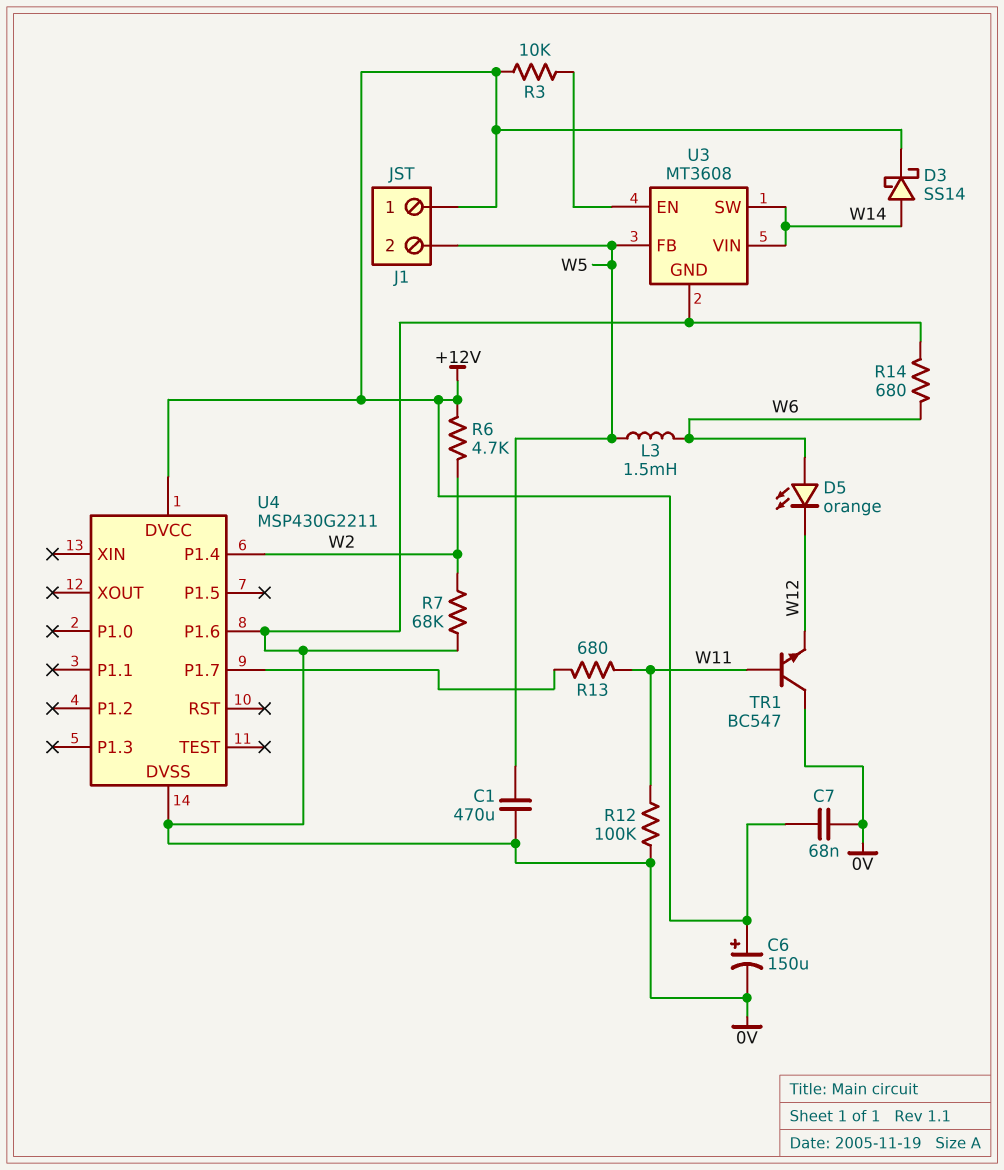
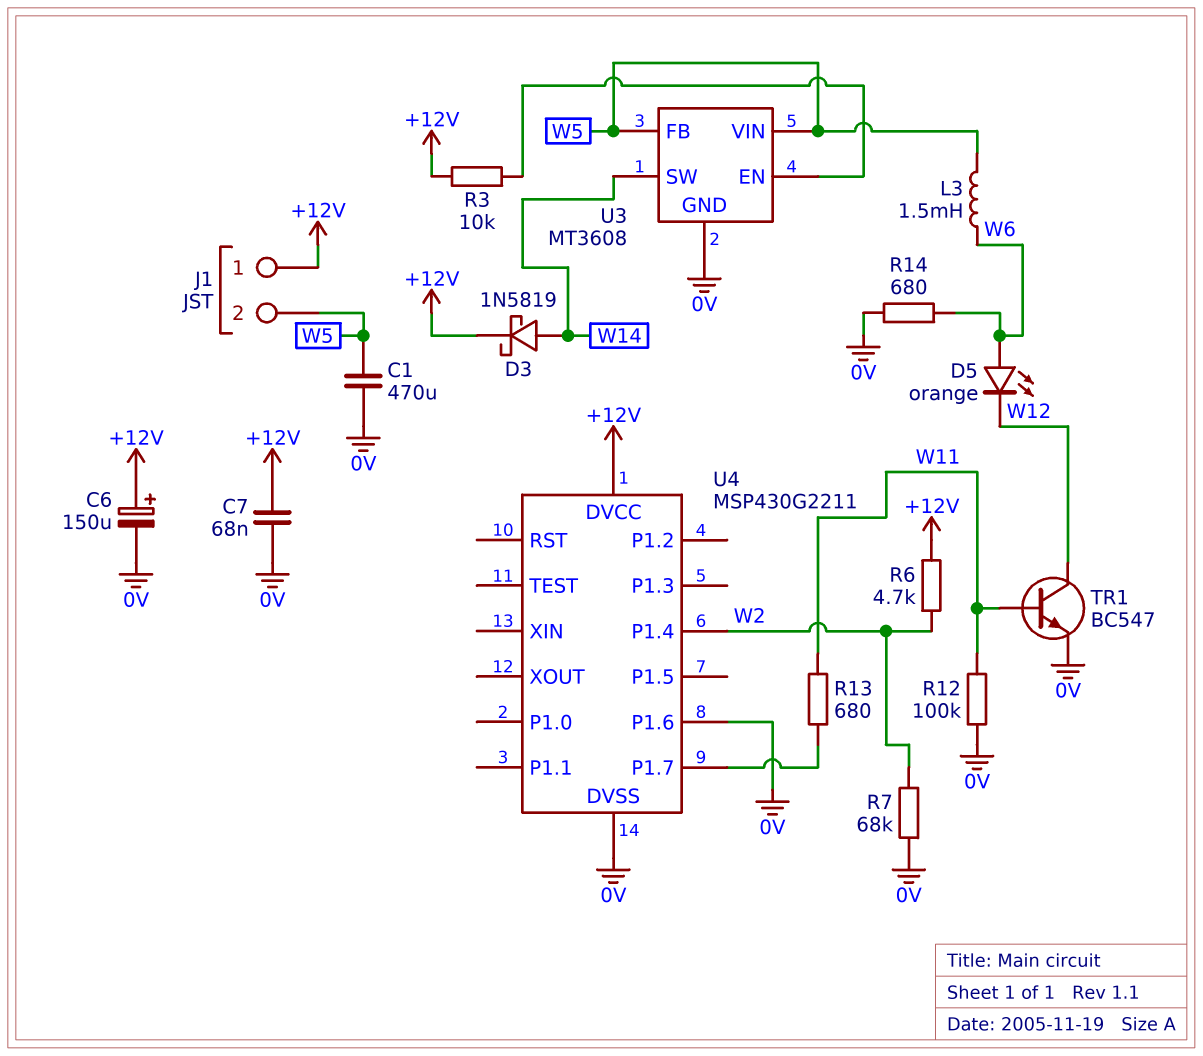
D3: schottky SS14 (A W14, K +12V) -> schottky 1N5819 (A W14, K +12V)
TR1: NPN BC547 (B W11, C 0V, E W12) -> NPN BC547 (B W11, C W12, E 0V)
U3 pin VIN: W14 -> W5

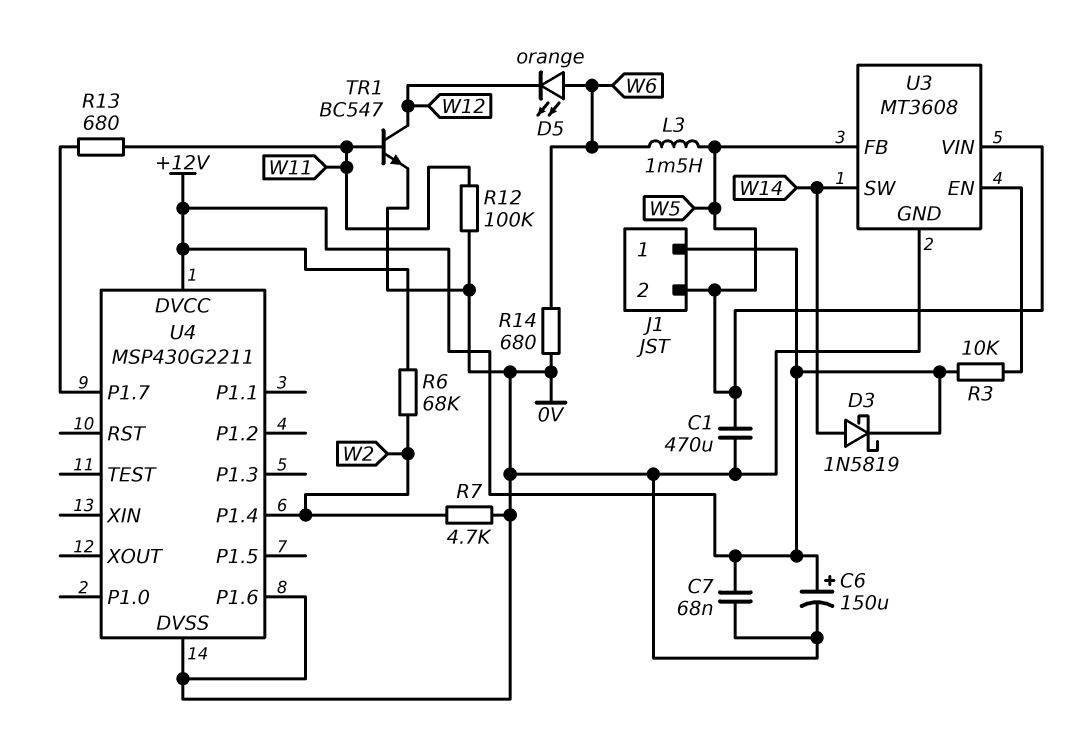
R6: 4.7k (+12V, W2) -> 68k (+12V, W2)
R7: 68k (0V, W2) -> 4.7k (0V, W2)

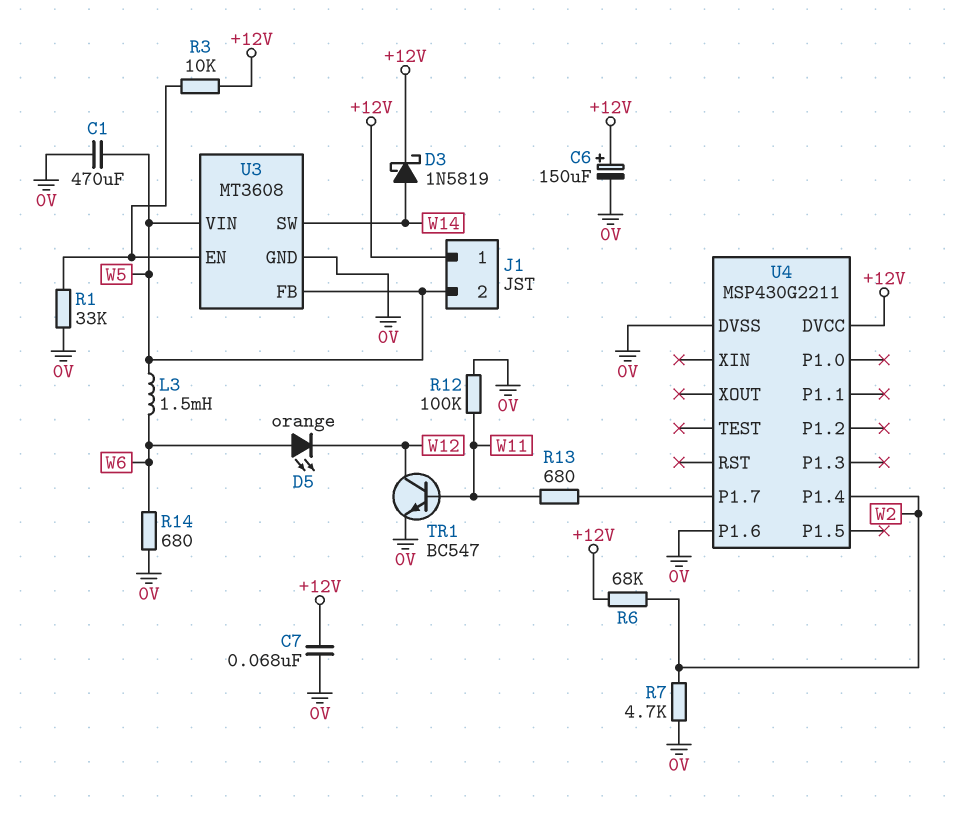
R1: none -> 33k (0V, U3/EN)

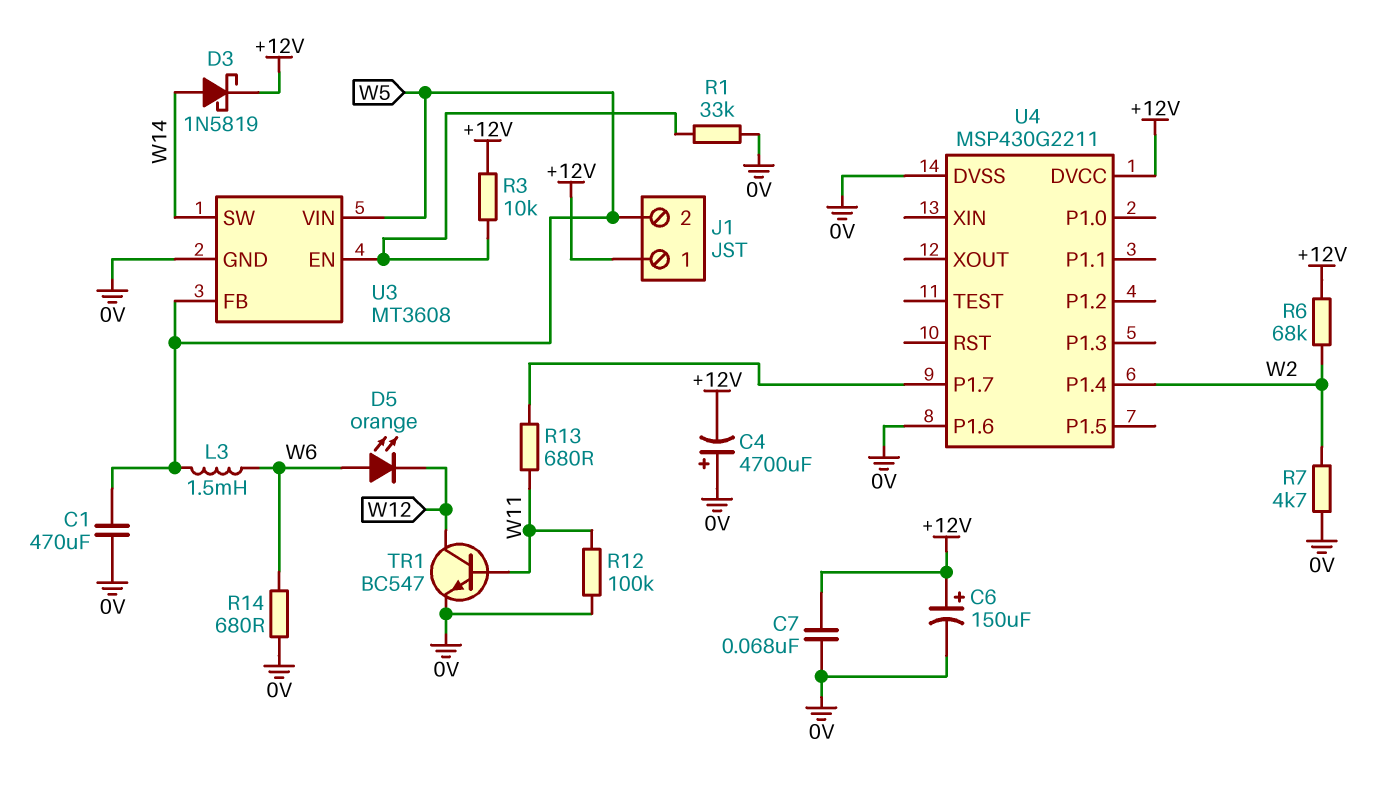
C4: none -> 4700uF (plus 0V, minus +12V)

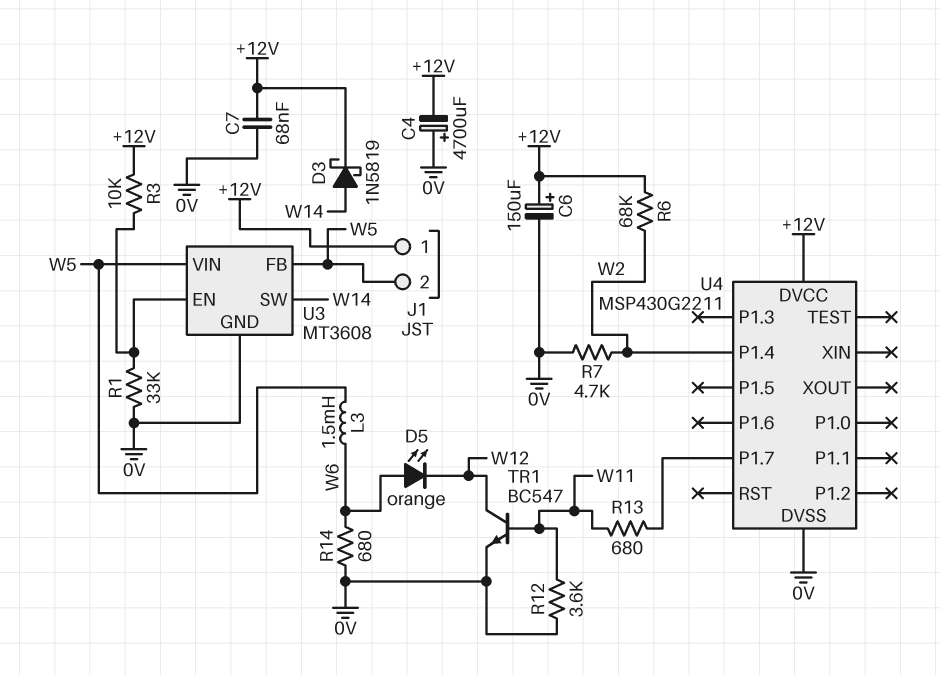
C1: 470uF (0V, W5) -> none
R12: 100k (0V, W11) -> 3.6k (0V, W11)
U4 pin P1.6: 0V -> none

